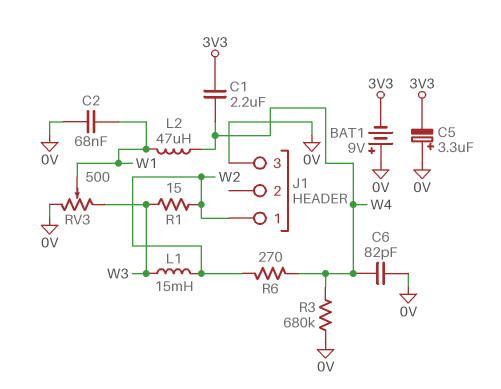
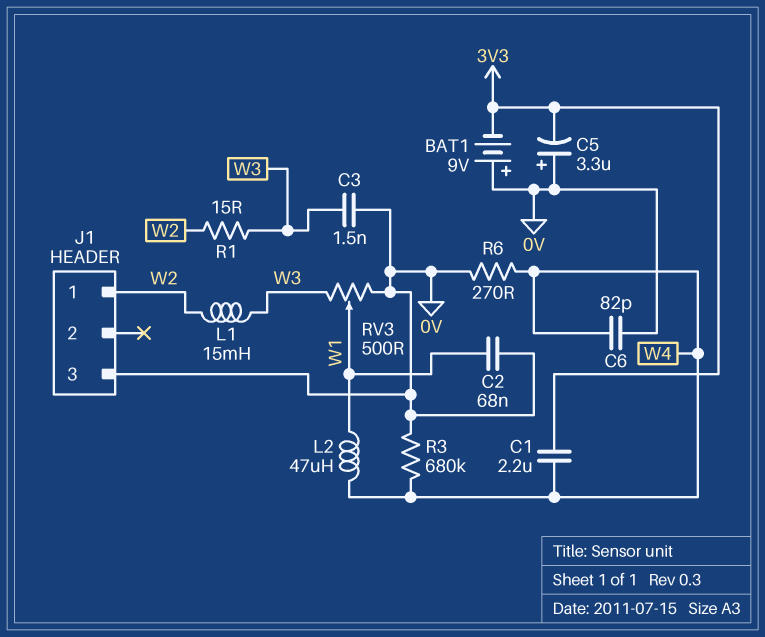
C3: none -> 1.5nF (0V, W3)
R6: 270 (W2, W4) -> 270 (0V, W4)

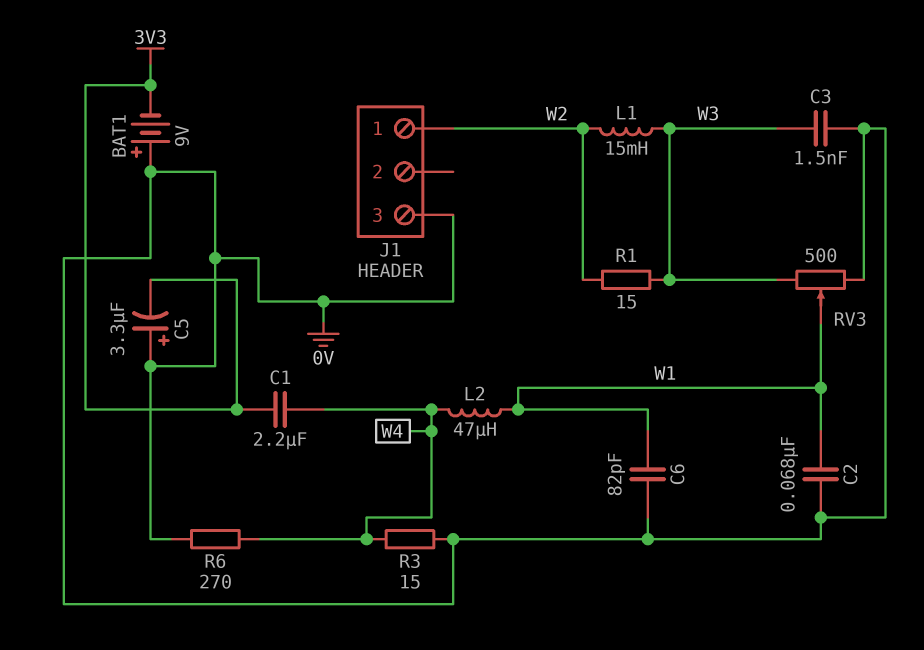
C6: 82pF (0V, W4) -> 82pF (0V, W1)
R3: 680k (0V, W4) -> 15 (0V, W4)

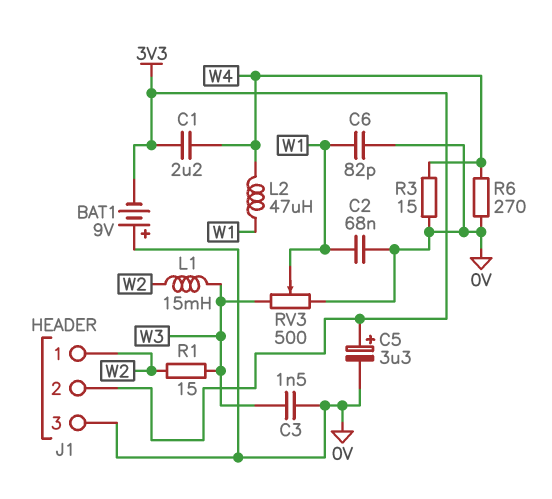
C5: 3.3uF (plus 0V, minus 3V3) -> 3.3uF (plus 3V3, minus 0V)
J1 pin 2: none -> 3V3

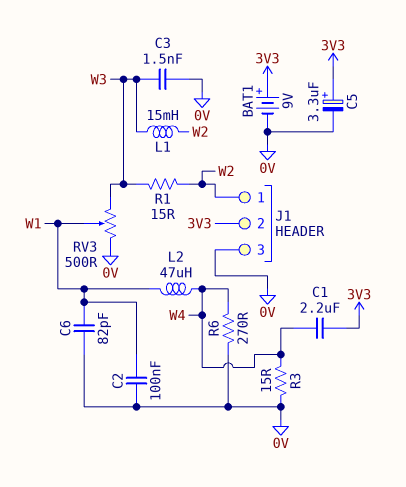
BAT1: 9V (plus 0V, minus 3V3) -> 9V (plus 3V3, minus 0V)
C2: 68nF (0V, W1) -> 100nF (0V, W1)

